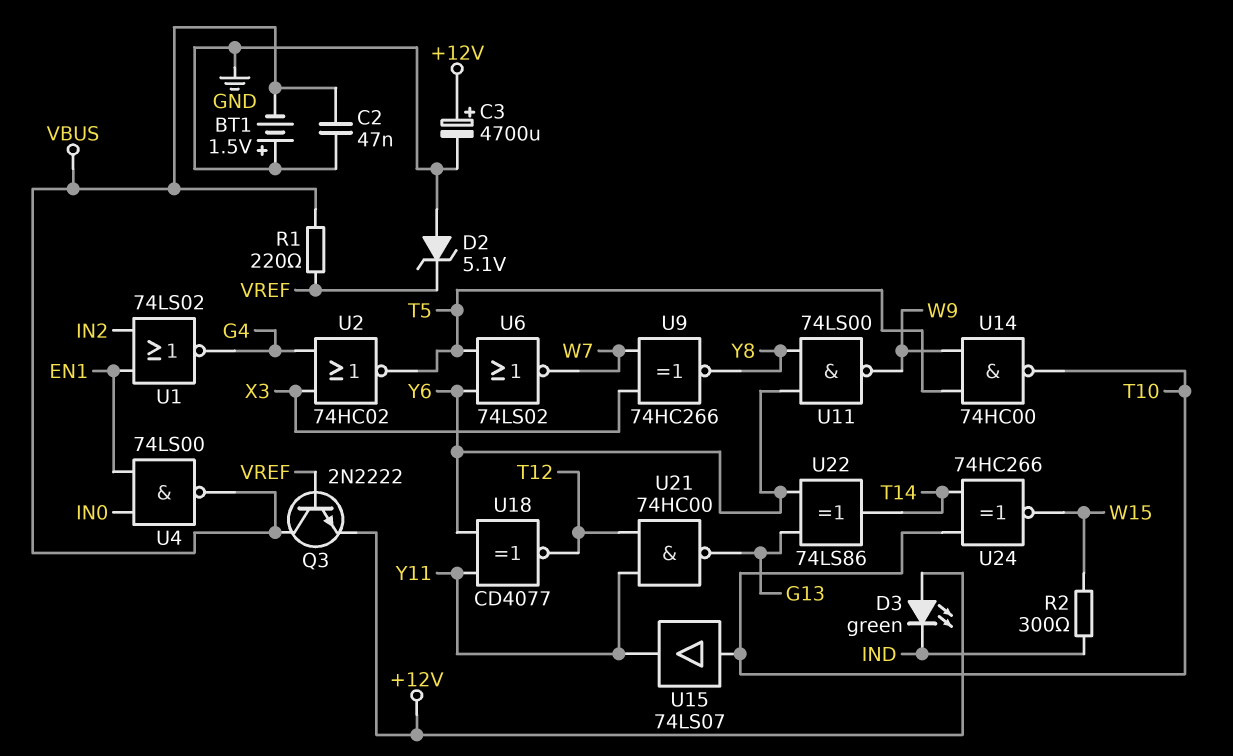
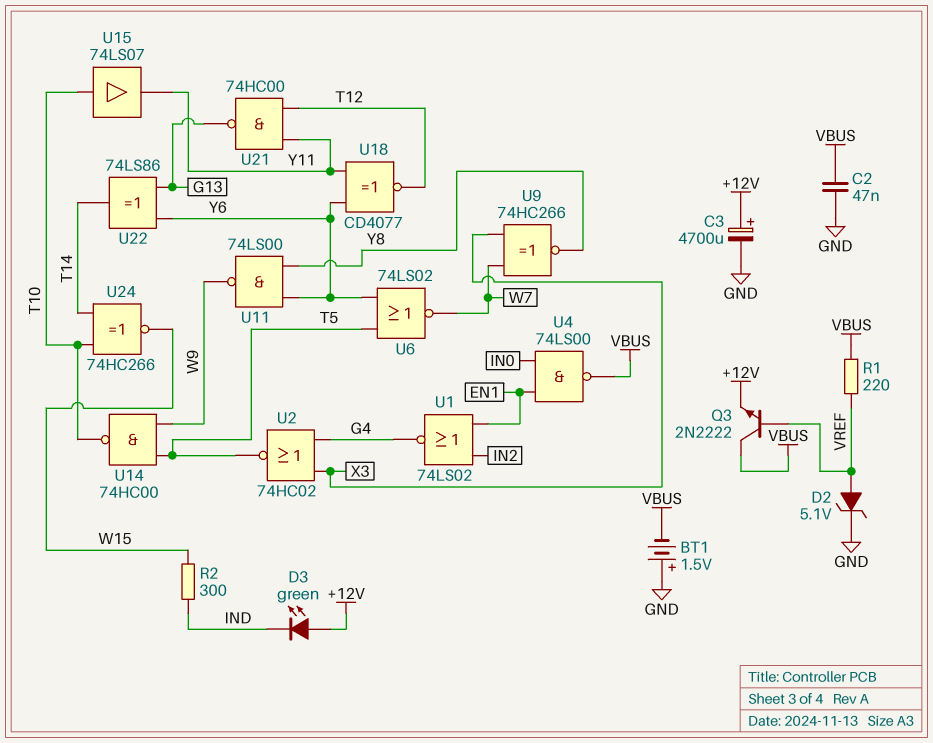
D2: zener 5.1V (A GND, K VREF) -> zener 5.1V (A VREF, K GND)

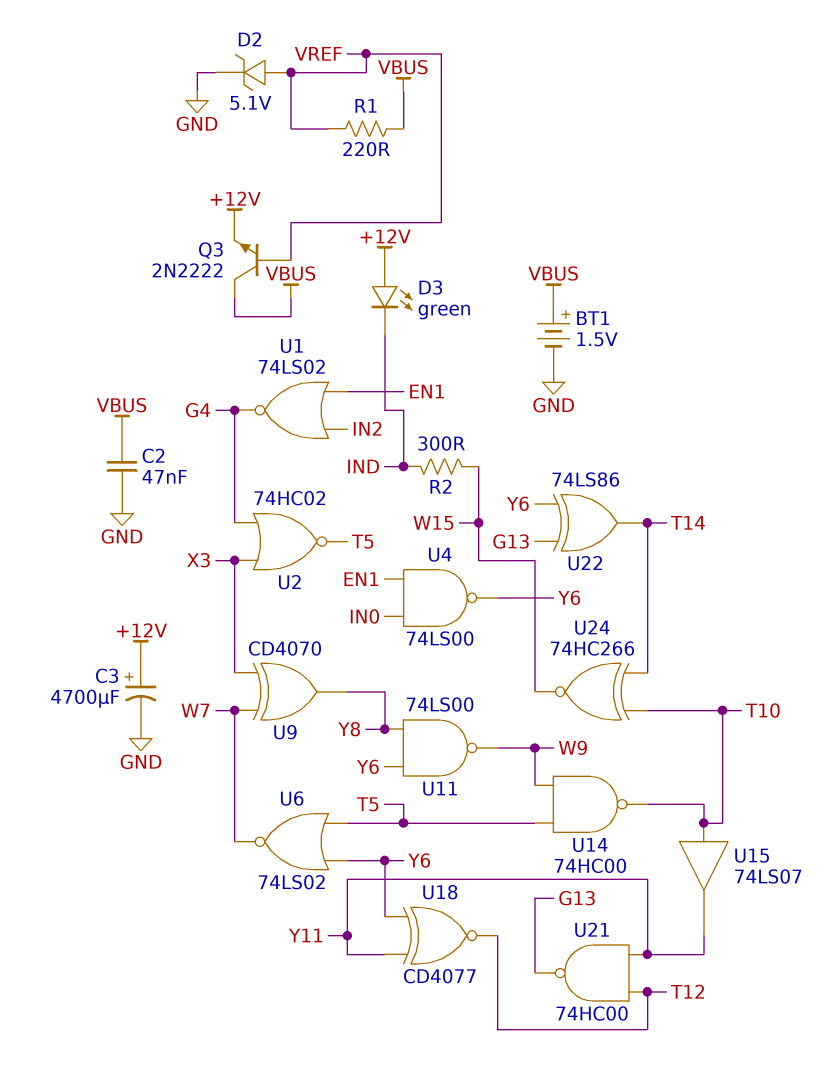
BT1: 1.5V (plus GND, minus VBUS) -> 1.5V (plus VBUS, minus GND)
U4: NAND 74LS00 (in EN1, in IN0, out VBUS) -> NAND 74LS00 (in EN1, in IN0, out Y6)
U9: XNOR 74HC266 (in W7, in X3, out Y8) -> XOR CD4070 (in W7, in X3, out Y8)

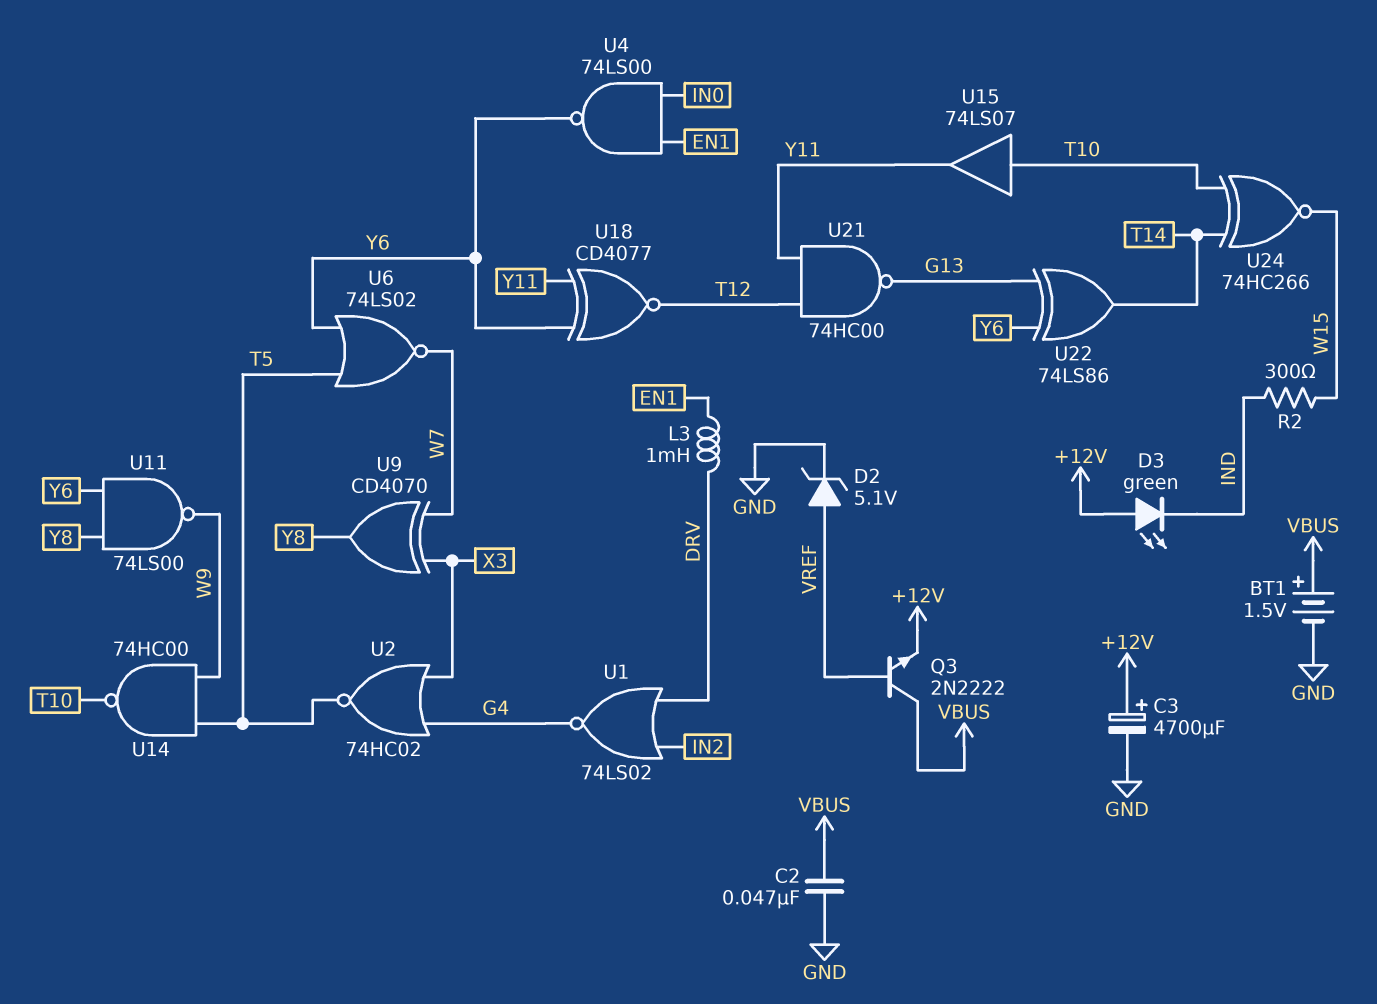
L3: none -> 1mH (DRV, EN1)
R1: 220 (VBUS, VREF) -> none
U1: NOR 74LS02 (in EN1, in IN2, out G4) -> NOR 74LS02 (in DRV, in IN2, out G4)

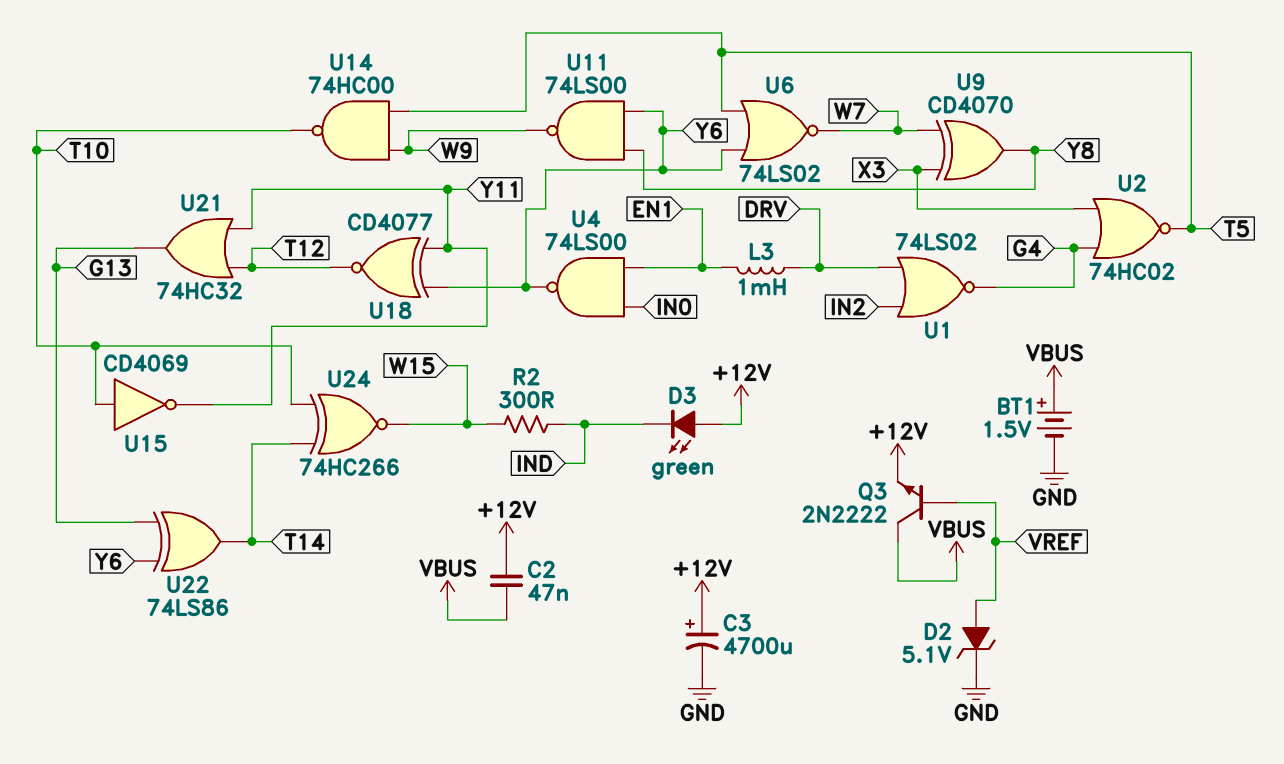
C2: 47nF (GND, VBUS) -> 47nF (+12V, VBUS)
U15: buffer 74LS07 (in T10, out Y11) -> NOT CD4069 (in T10, out Y11)
U21: NAND 74HC00 (in T12, in Y11, out G13) -> OR 74HC32 (in T12, in Y11, out G13)

